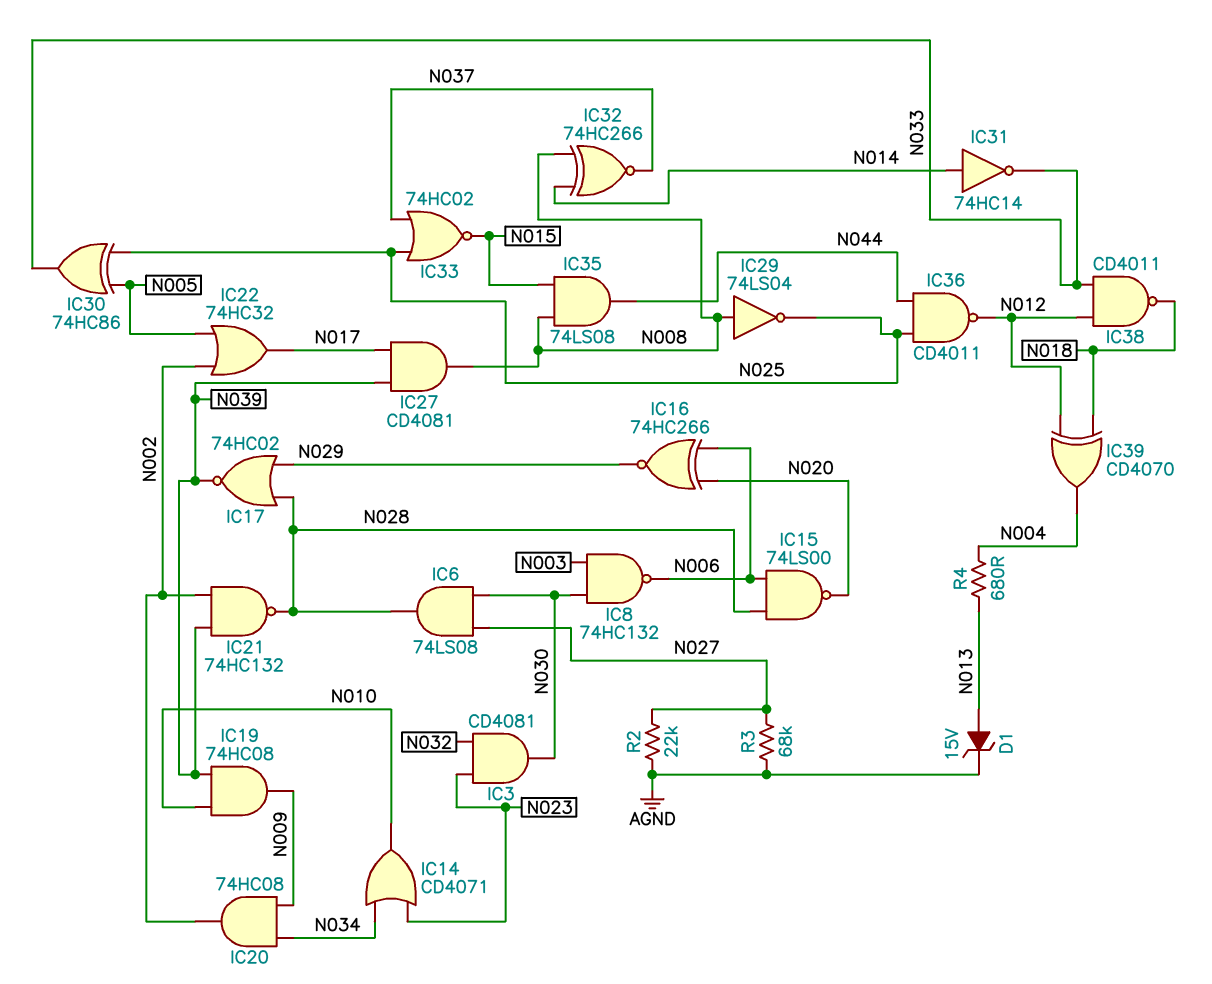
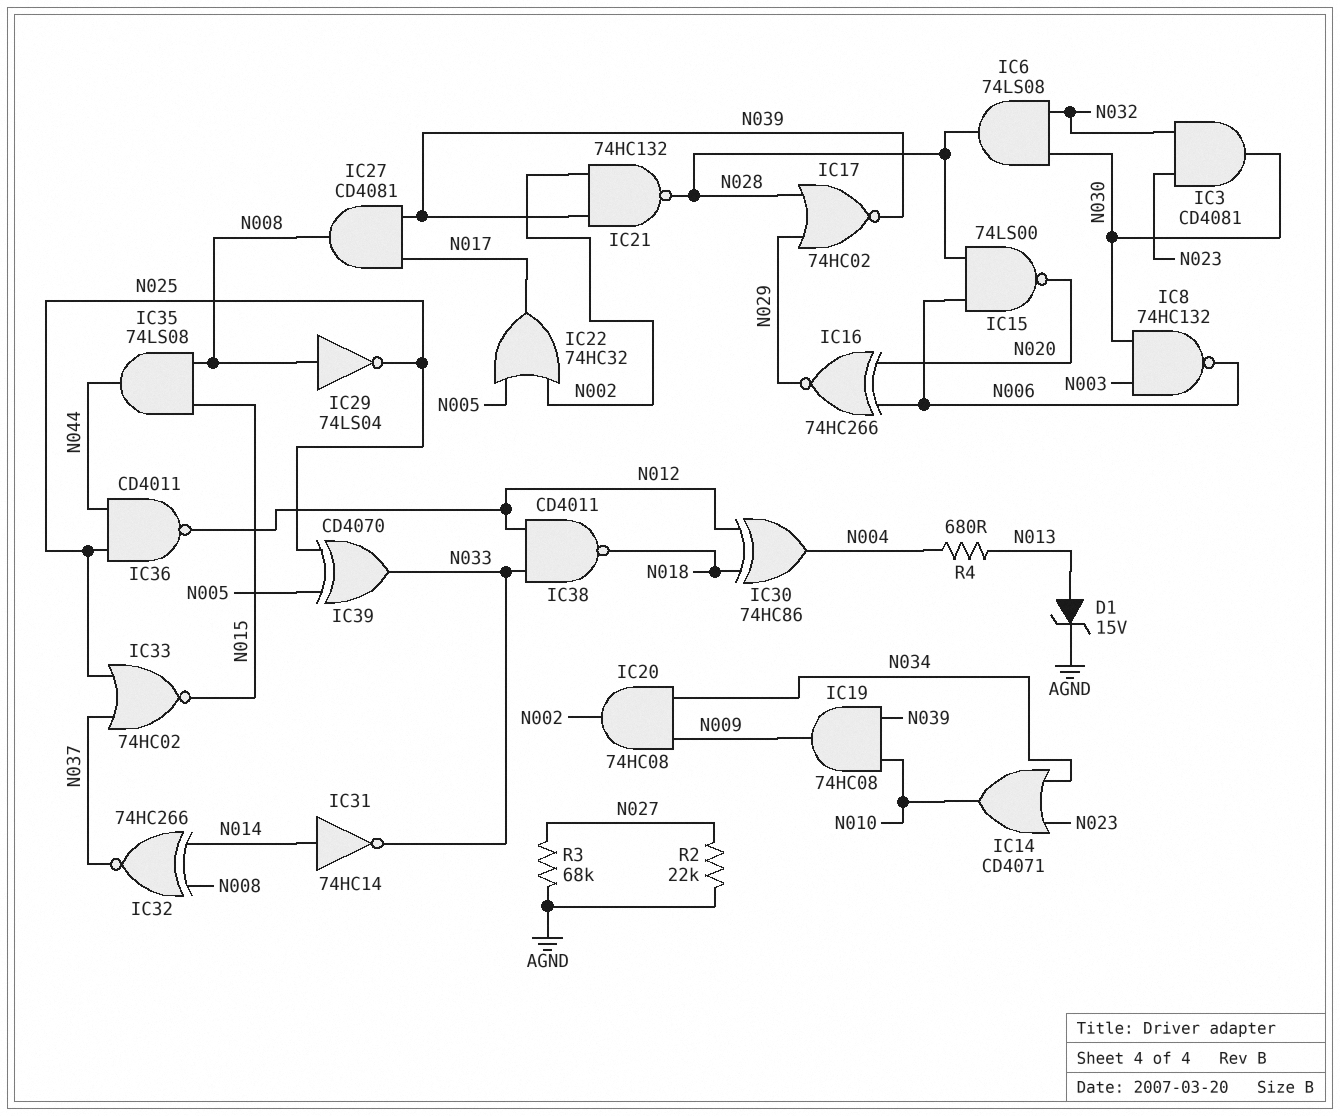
IC6: AND 74LS08 (in N027, in N030, out N028) -> AND 74LS08 (in N030, in N032, out N028)
IC30: XOR 74HC86 (in N005, in N025, out N033) -> XOR 74HC86 (in N012, in N018, out N004)
IC39: XOR CD4070 (in N012, in N018, out N004) -> XOR CD4070 (in N005, in N025, out N033)

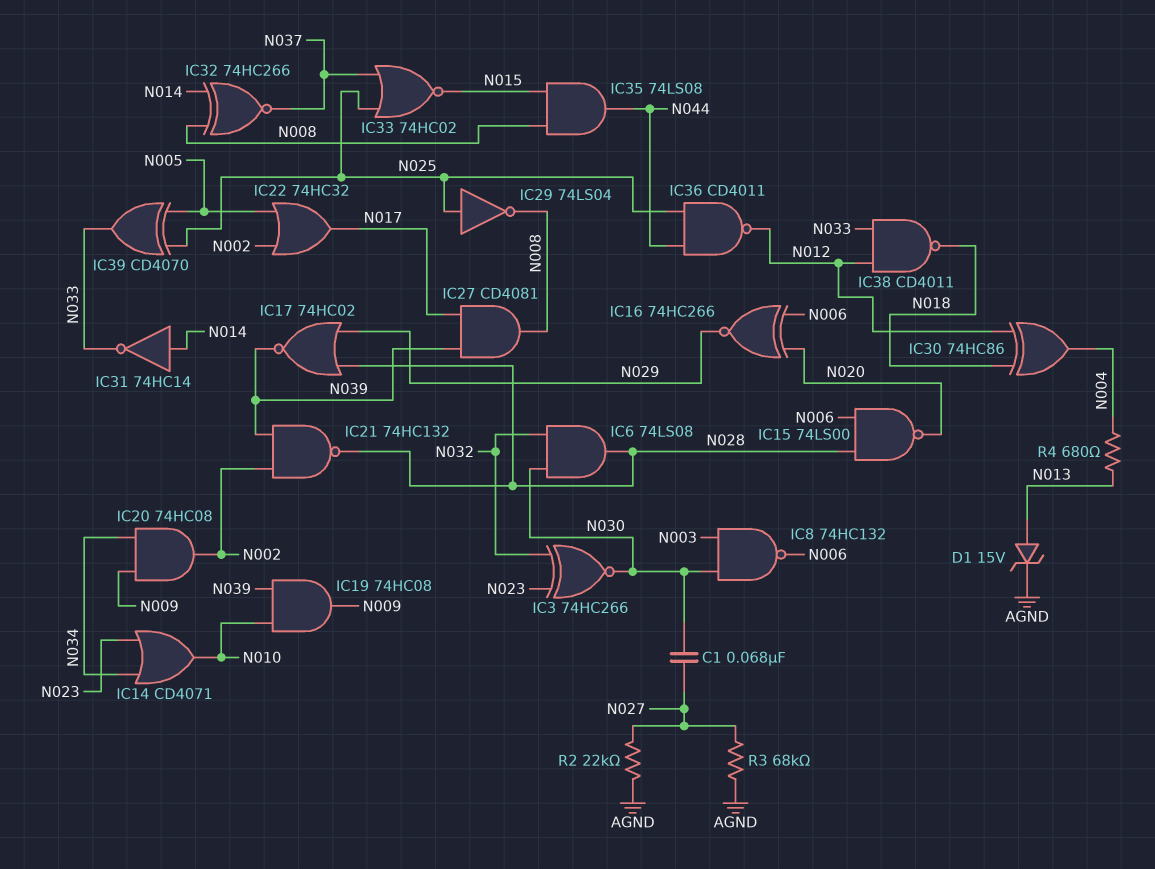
C1: none -> 68nF (N027, N030)
IC3: AND CD4081 (in N023, in N032, out N030) -> XNOR 74HC266 (in N023, in N032, out N030)
IC29: NOT 74LS04 (in N008, out N025) -> NOT 74LS04 (in N025, out N008)

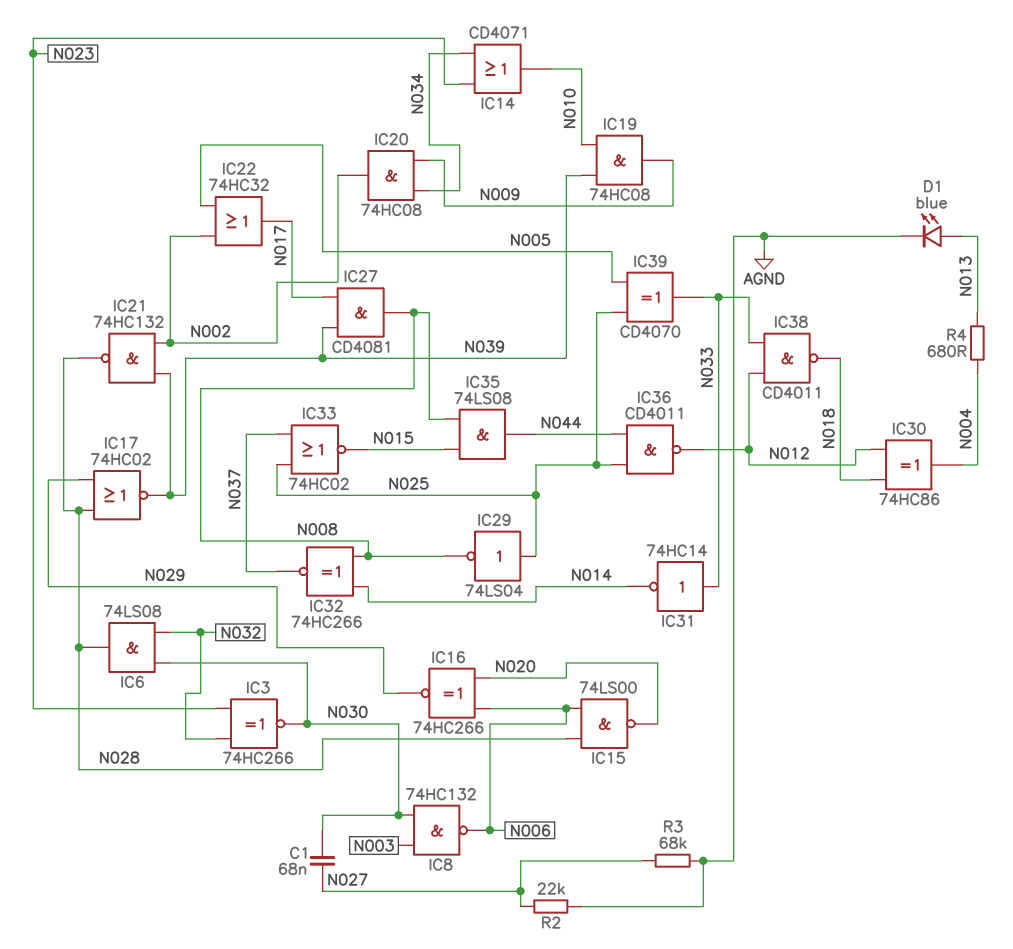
D1: zener 15V (A N013, K AGND) -> LED blue (A N013, K AGND)
IC31: NOT 74HC14 (in N014, out N033) -> NOT 74HC14 (in N033, out N014)

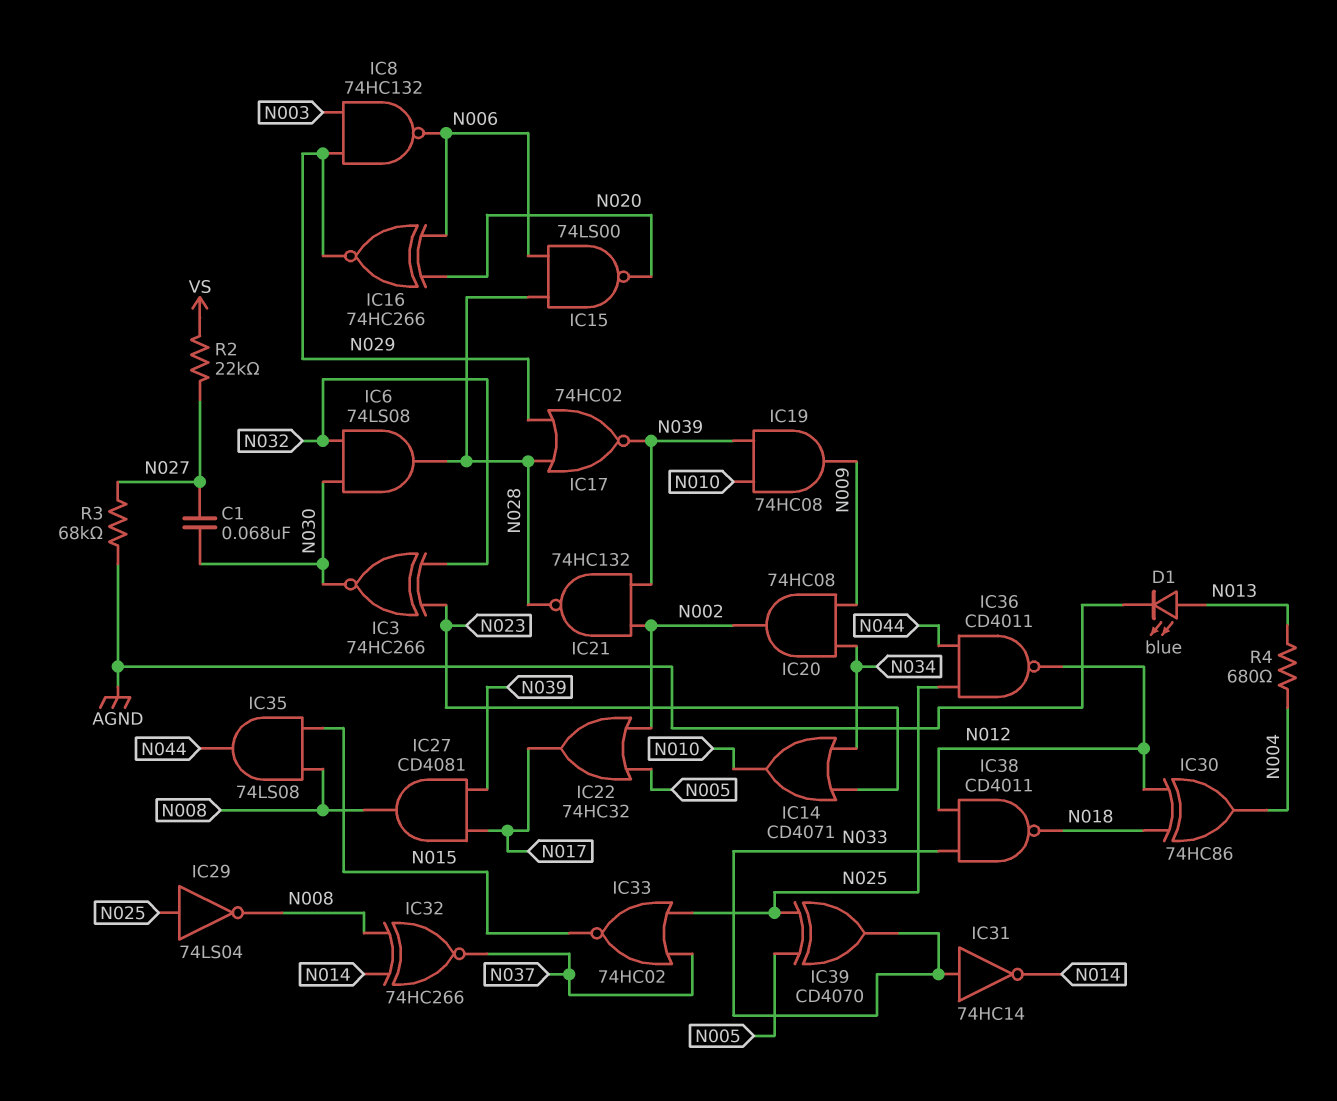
IC8: NAND 74HC132 (in N003, in N030, out N006) -> NAND 74HC132 (in N003, in N029, out N006)
R2: 22k (AGND, N027) -> 22k (N027, VS)

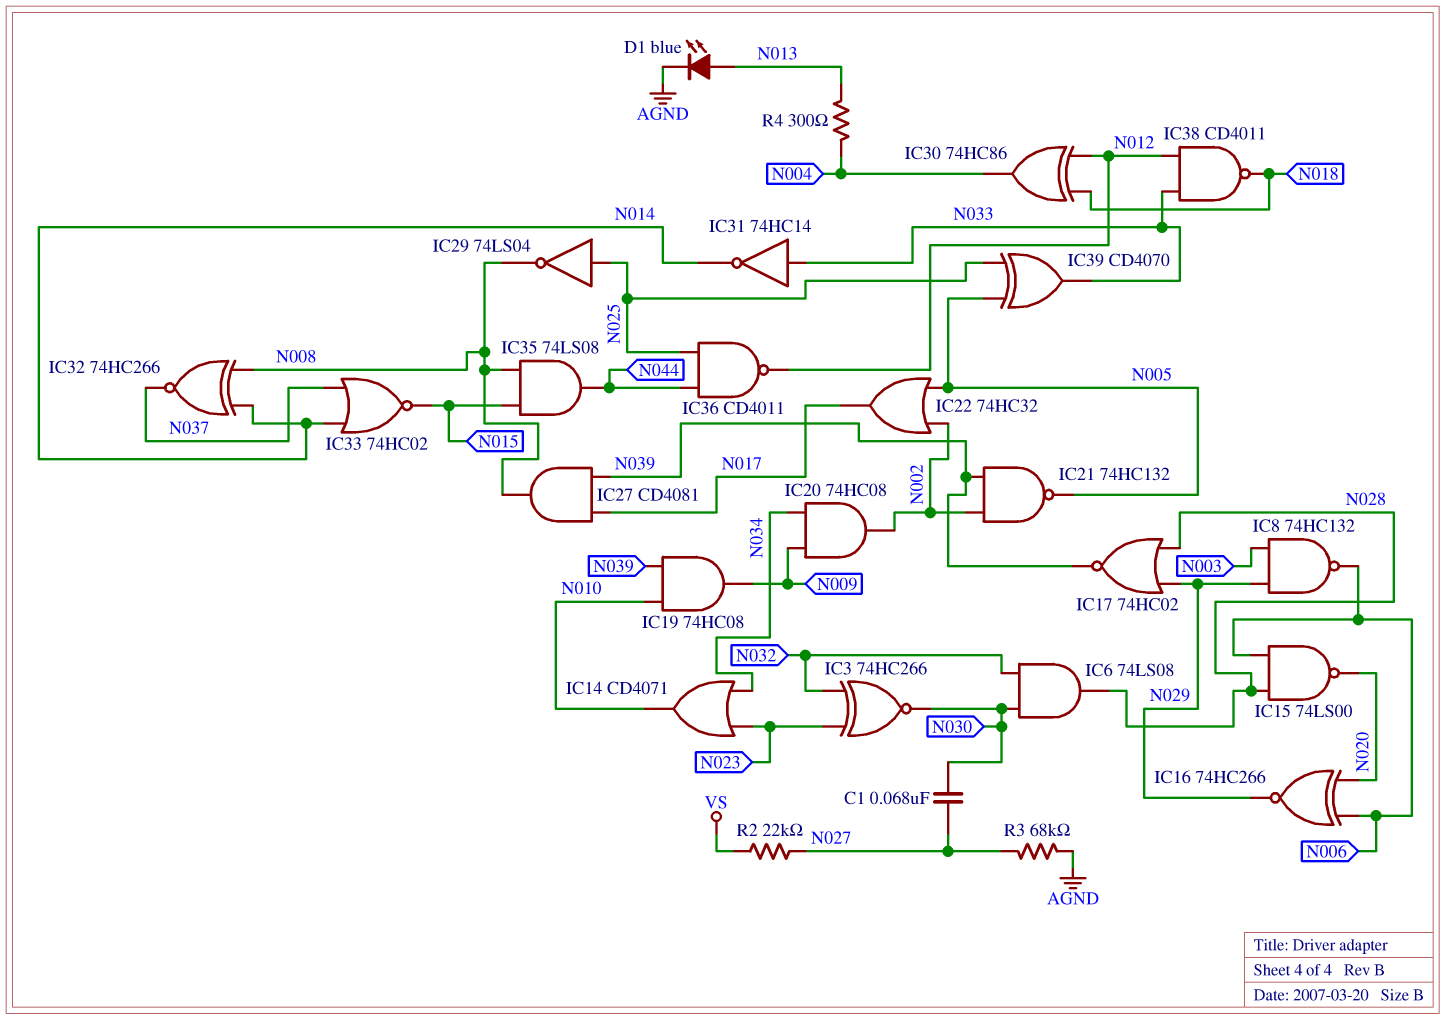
IC21: NAND 74HC132 (in N002, in N039, out N028) -> NAND 74HC132 (in N002, in N039, out N005)
IC33: NOR 74HC02 (in N025, in N037, out N015) -> NOR 74HC02 (in N014, in N037, out N015)
R4: 680 (N004, N013) -> 300 (N004, N013)

